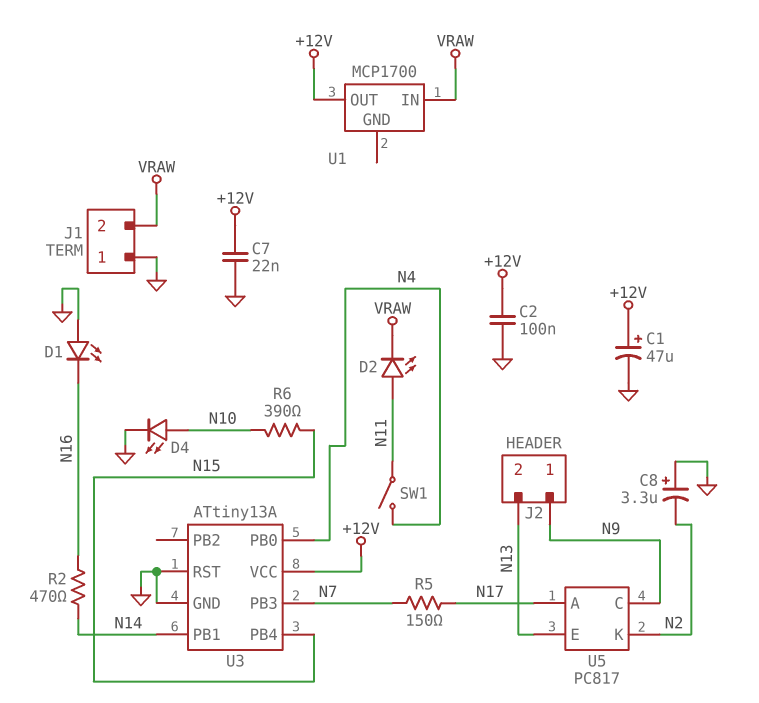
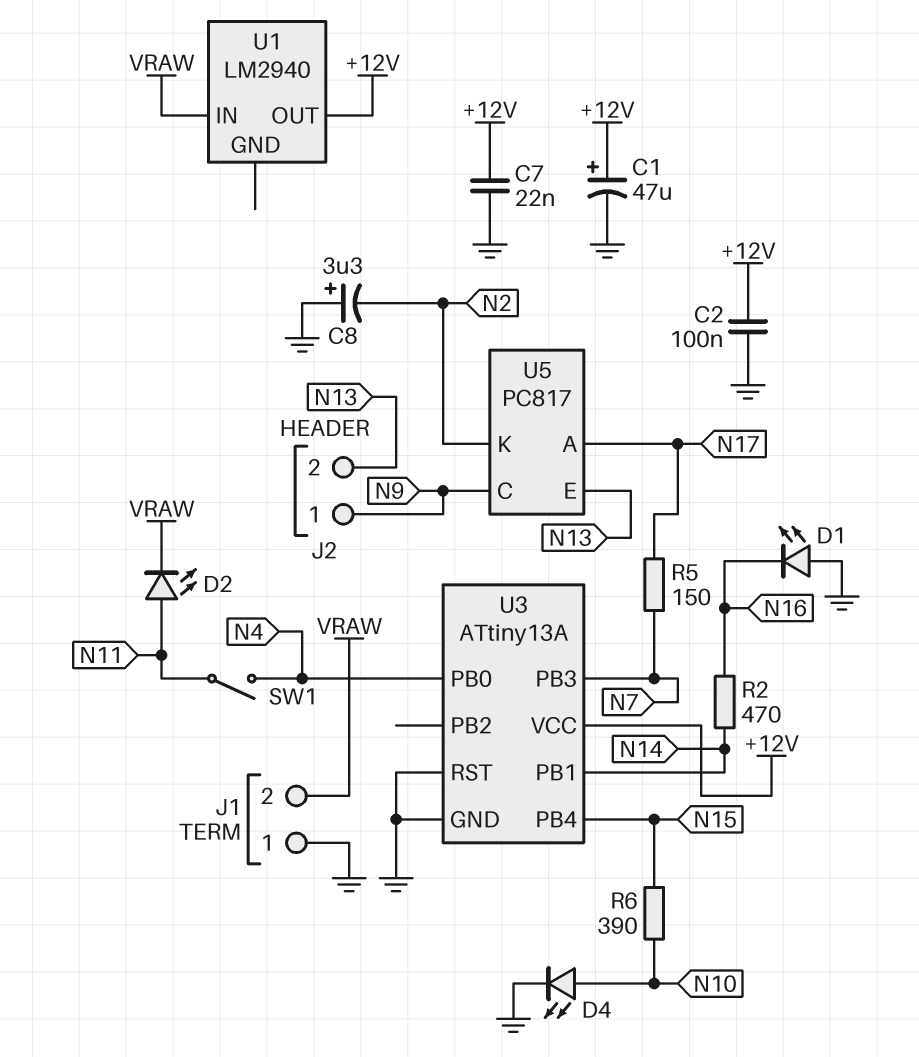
U1: MCP1700 -> LM2940

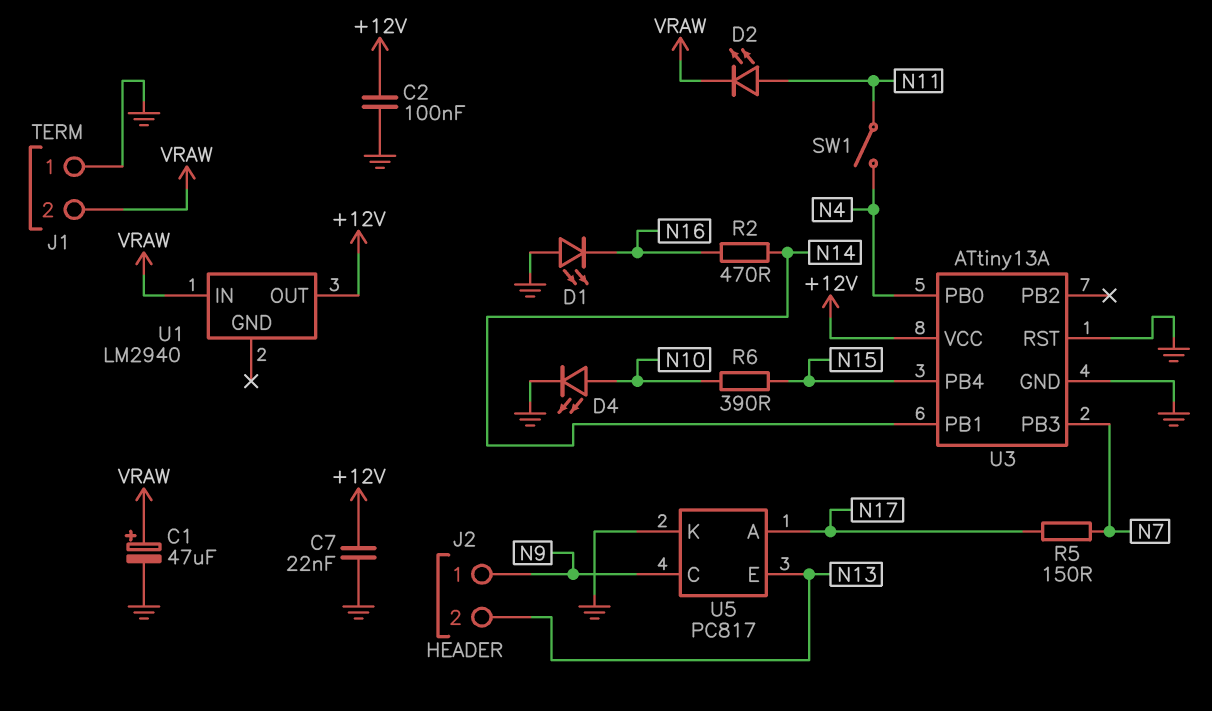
C1: 47uF (plus +12V, minus GND) -> 47uF (plus VRAW, minus GND)
C8: 3.3uF (plus GND, minus N2) -> none
U5 pin K: N2 -> GND

